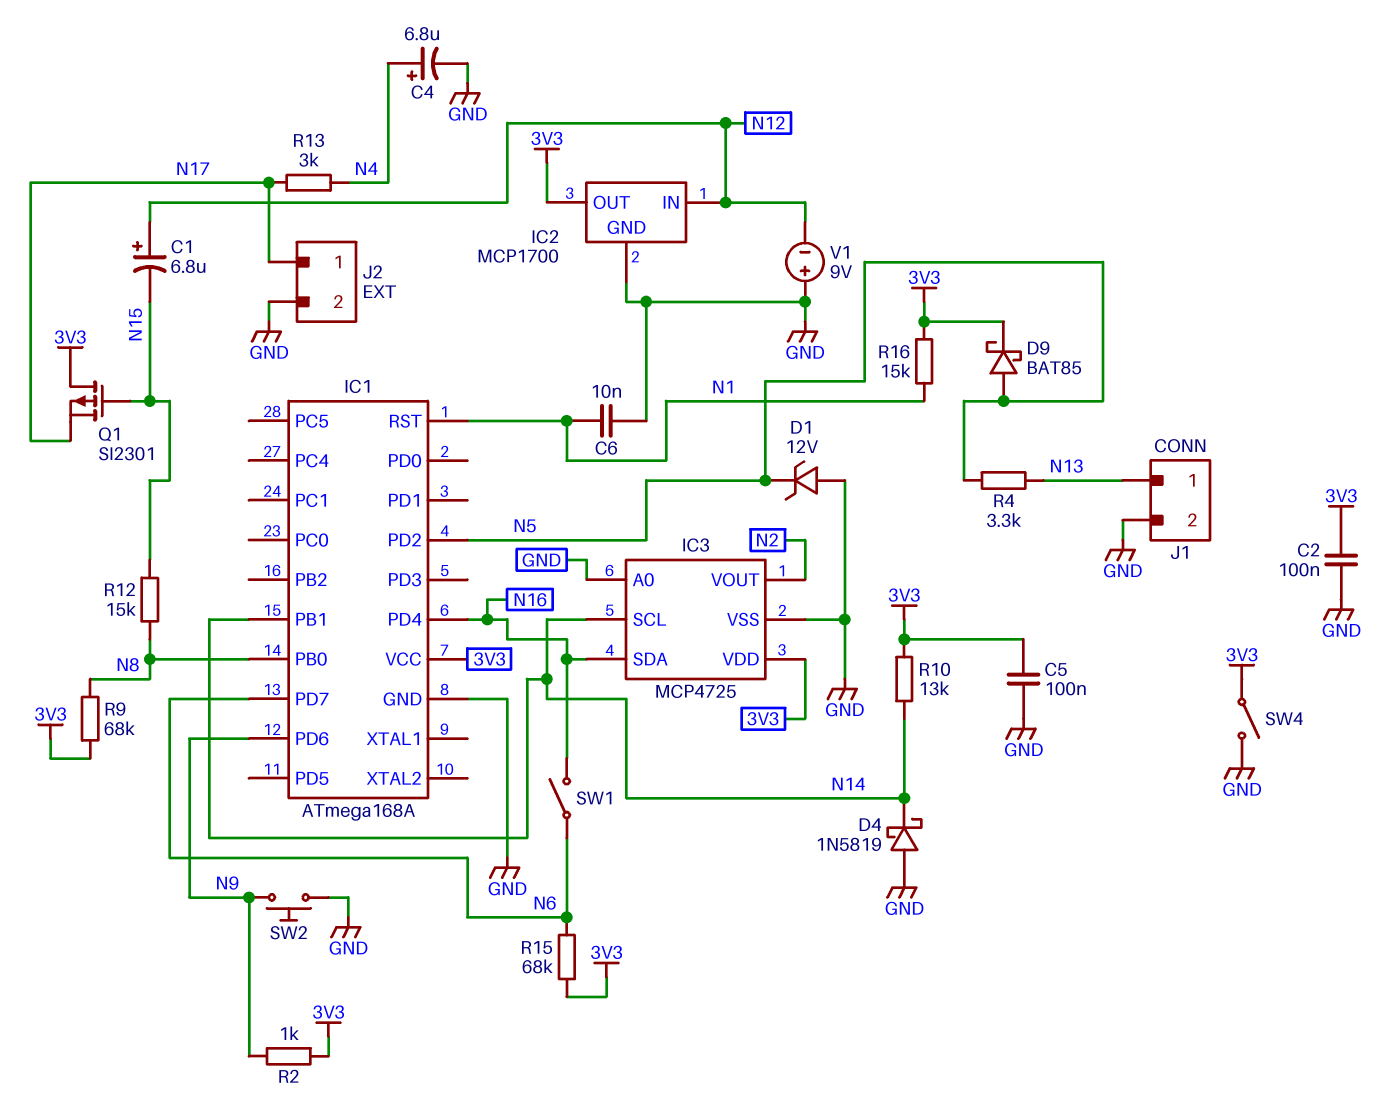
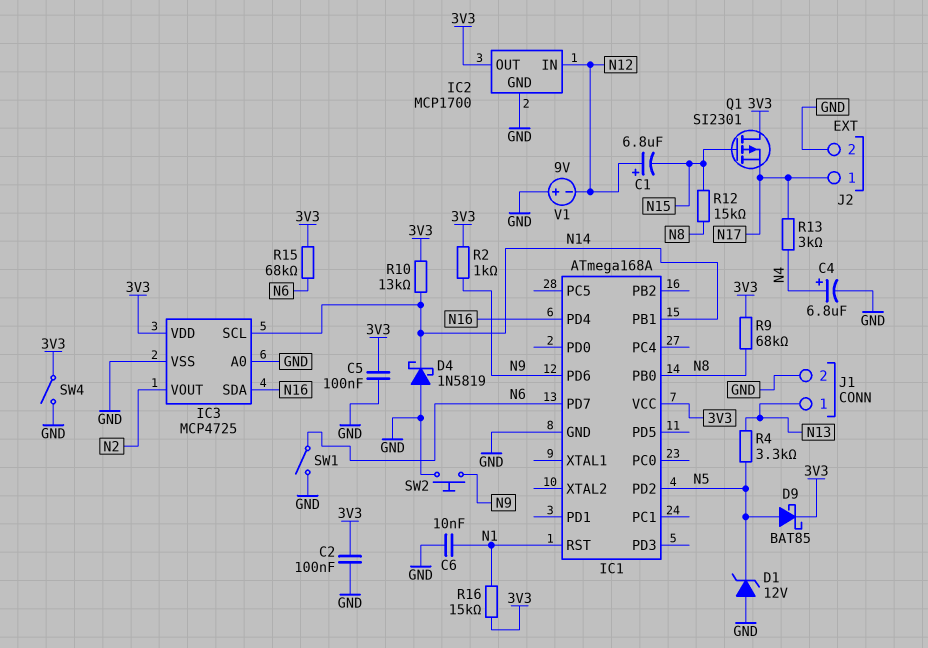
SW1: switch (N6, N16) -> switch (GND, N6)

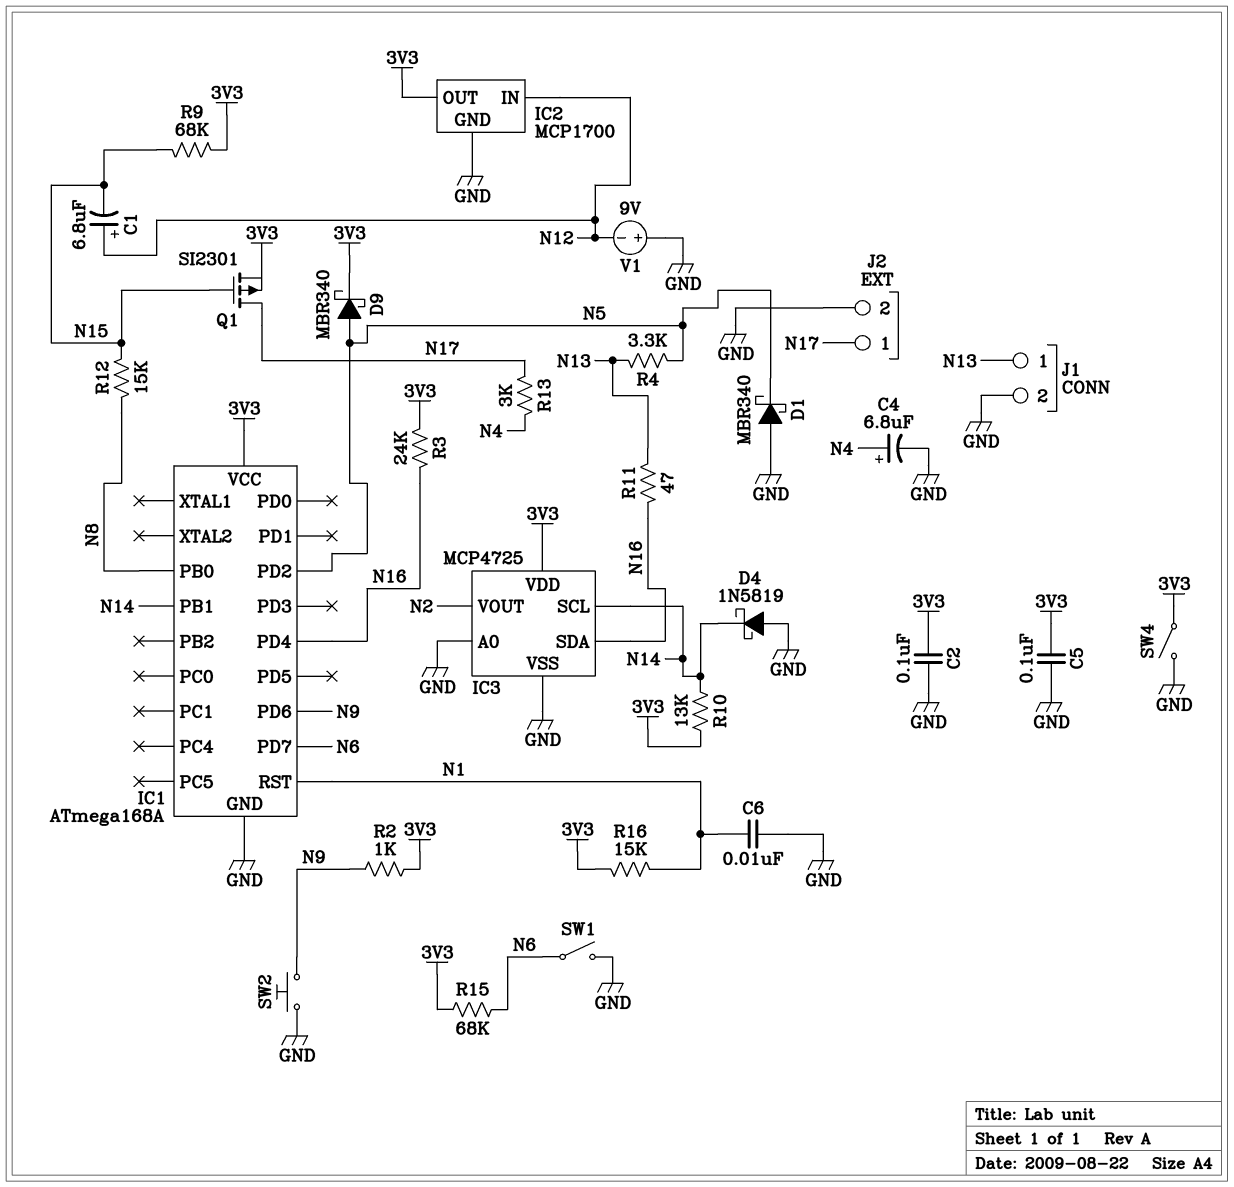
D1: zener 12V (A GND, K N5) -> schottky MBR340 (A GND, K N5)
D9: schottky BAT85 (A N5, K 3V3) -> schottky MBR340 (A N5, K 3V3)
Q1: PMOS SI2301 (G N15, D 3V3, S N17) -> PMOS SI2301 (G N15, D N17, S 3V3)
R3: none -> 24k (3V3, N16)
R9: 68k (3V3, N8) -> 68k (3V3, N15)
R11: none -> 47 (N13, N16)

